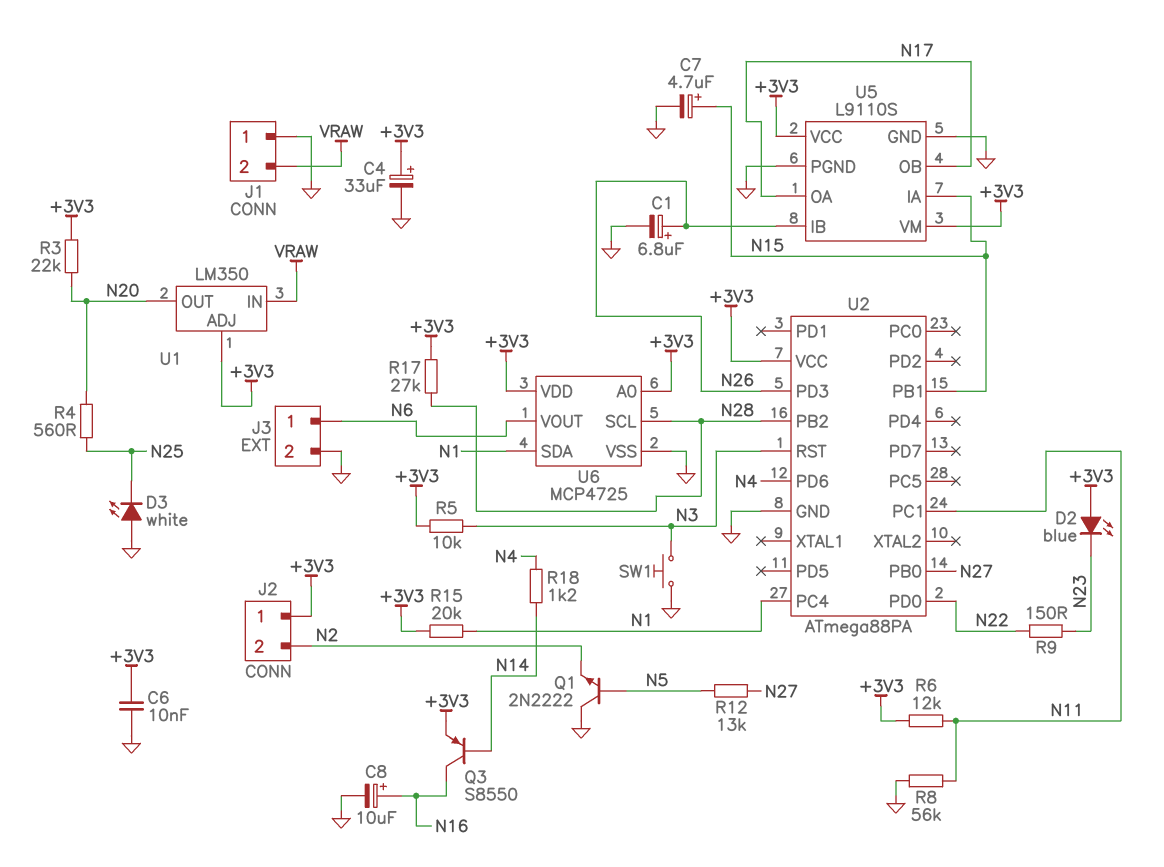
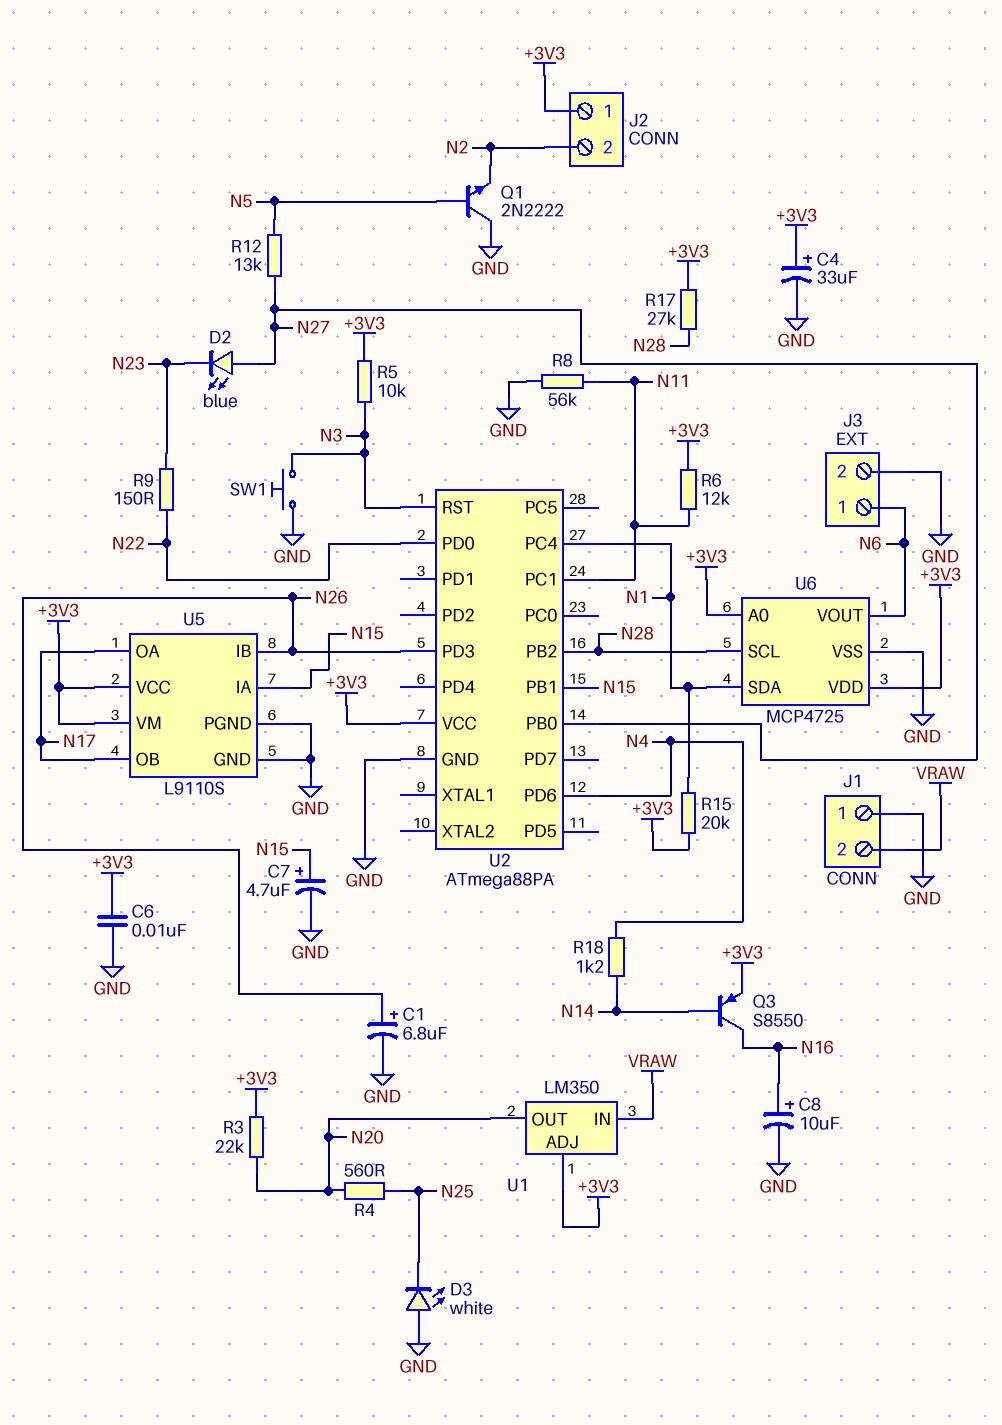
D2: LED blue (A +3V3, K N23) -> LED blue (A N27, K N23)

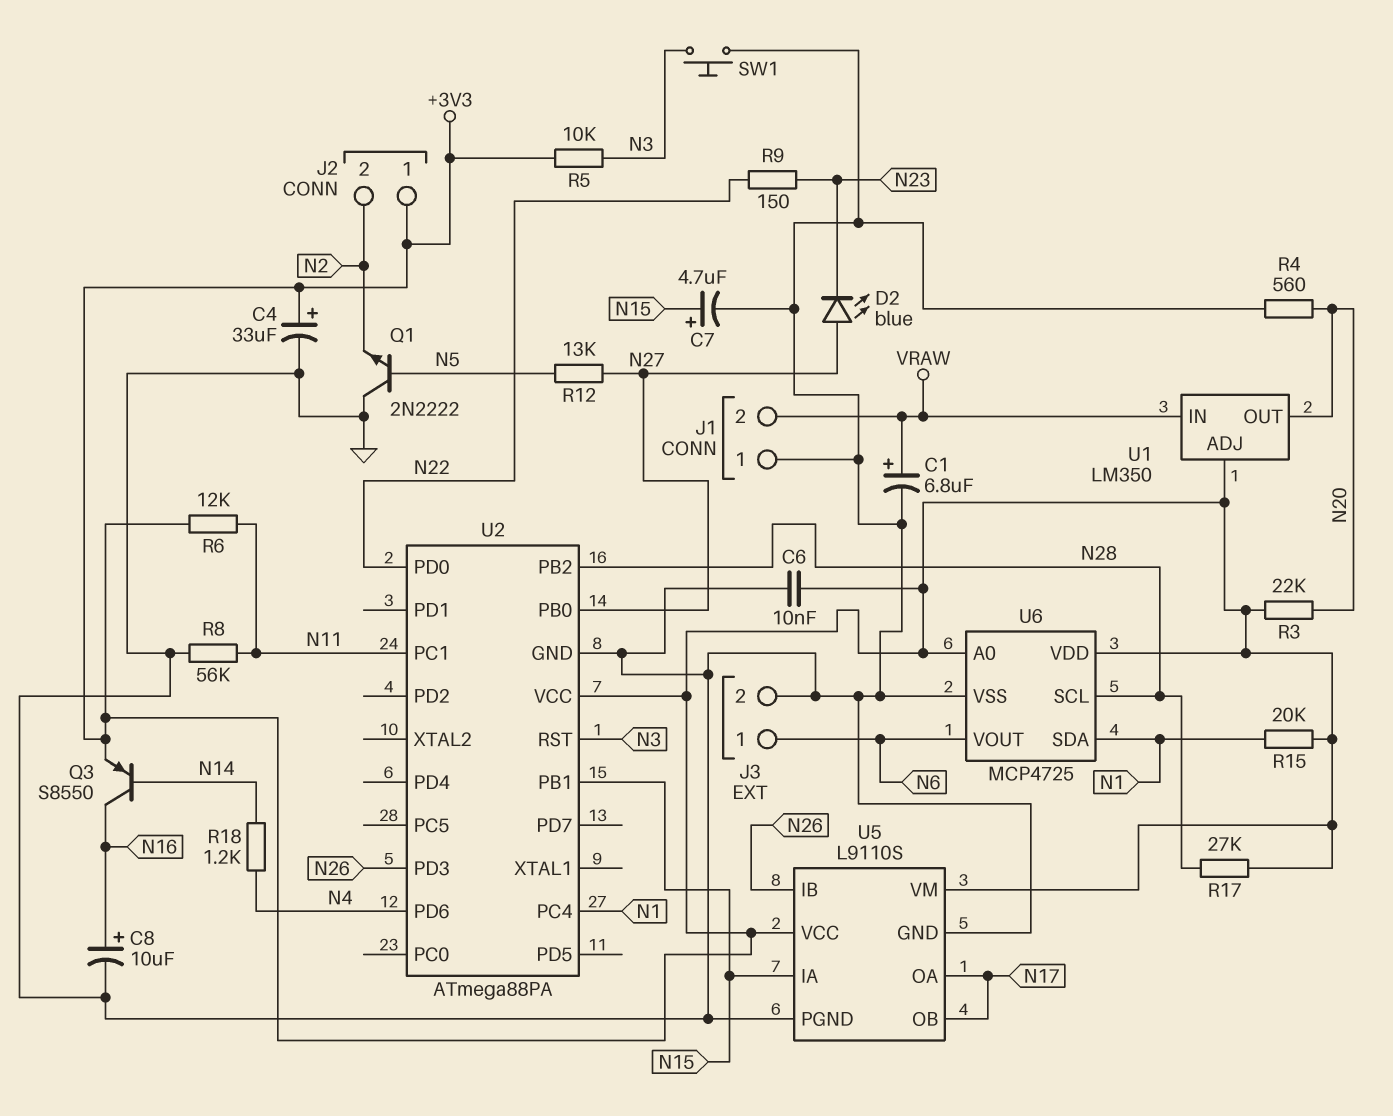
C1: 6.8uF (plus N26, minus GND) -> 6.8uF (plus VRAW, minus GND)
D3: LED white (A GND, K N25) -> none
R4: 560 (N20, N25) -> 560 (GND, N20)

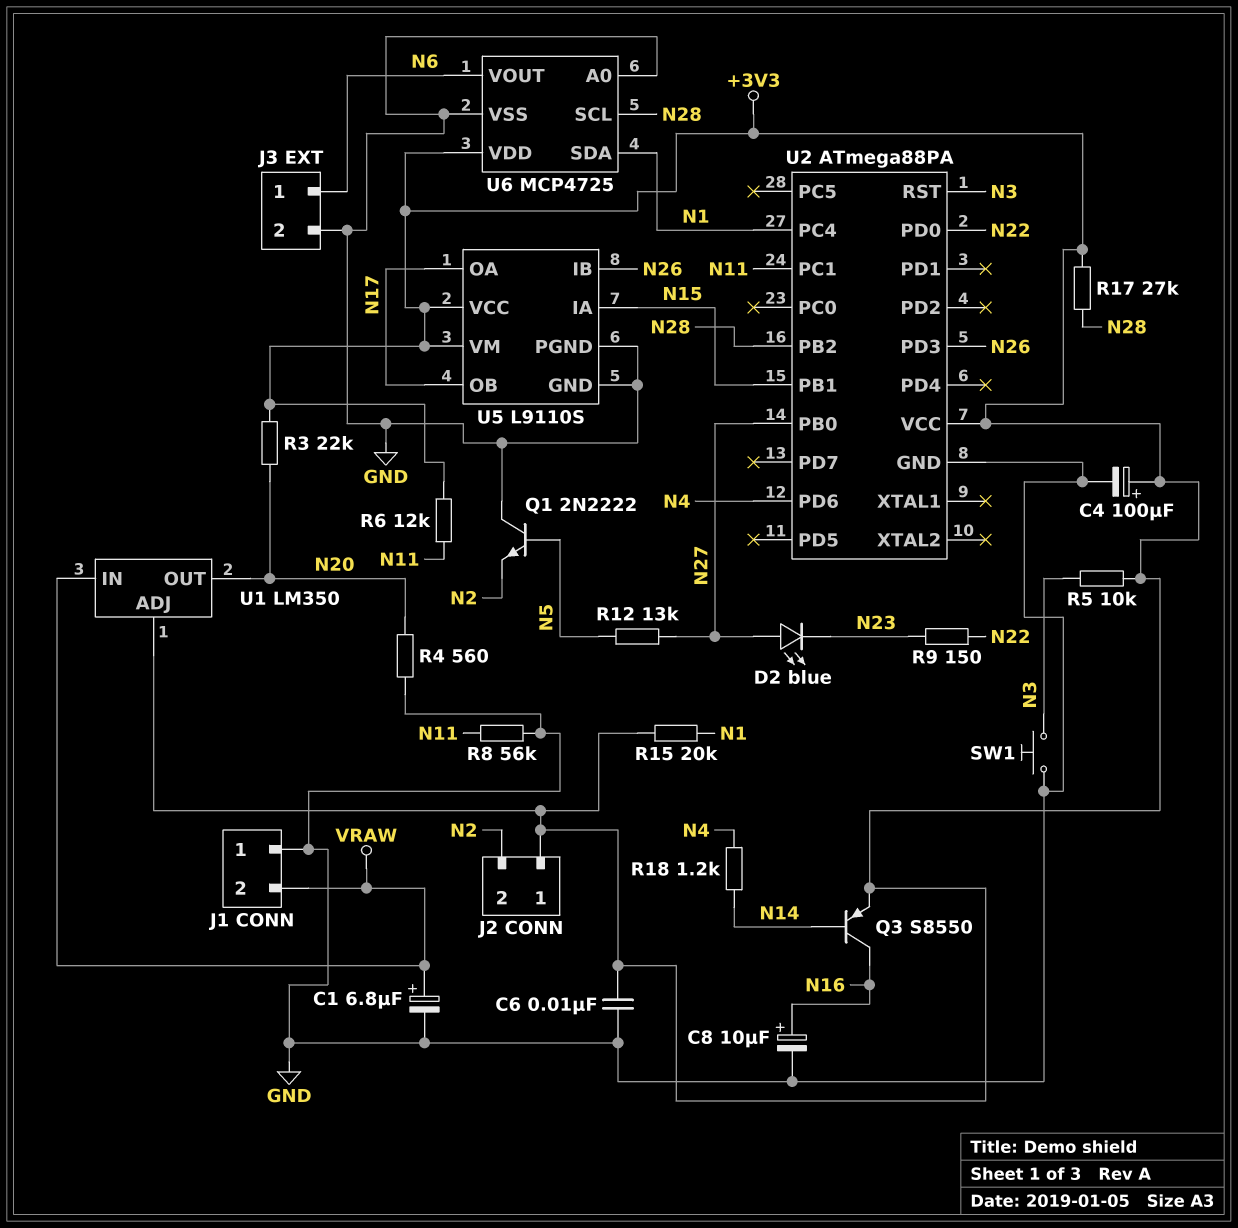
C4: 33uF (plus +3V3, minus GND) -> 100uF (plus +3V3, minus GND)
C7: 4.7uF (plus N15, minus GND) -> none
U6 pin A0: +3V3 -> GND

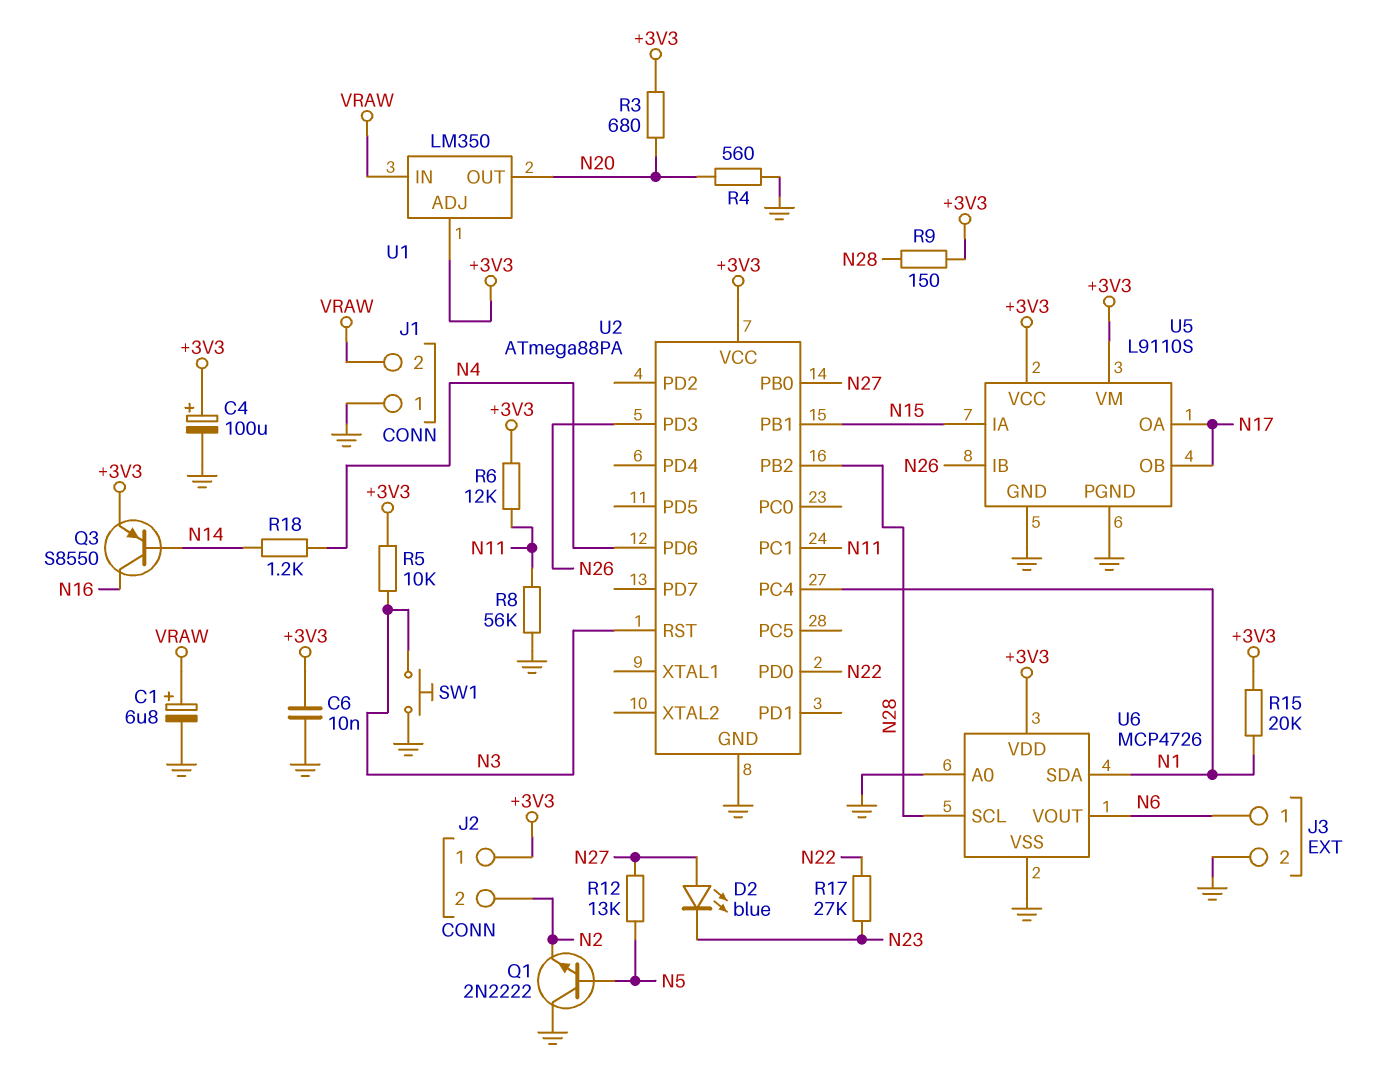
C8: 10uF (plus N16, minus GND) -> none
R3: 22k (+3V3, N20) -> 680 (+3V3, N20)
R9: 150 (N22, N23) -> 150 (+3V3, N28)
R17: 27k (+3V3, N28) -> 27k (N22, N23)
U6: MCP4725 -> MCP4726

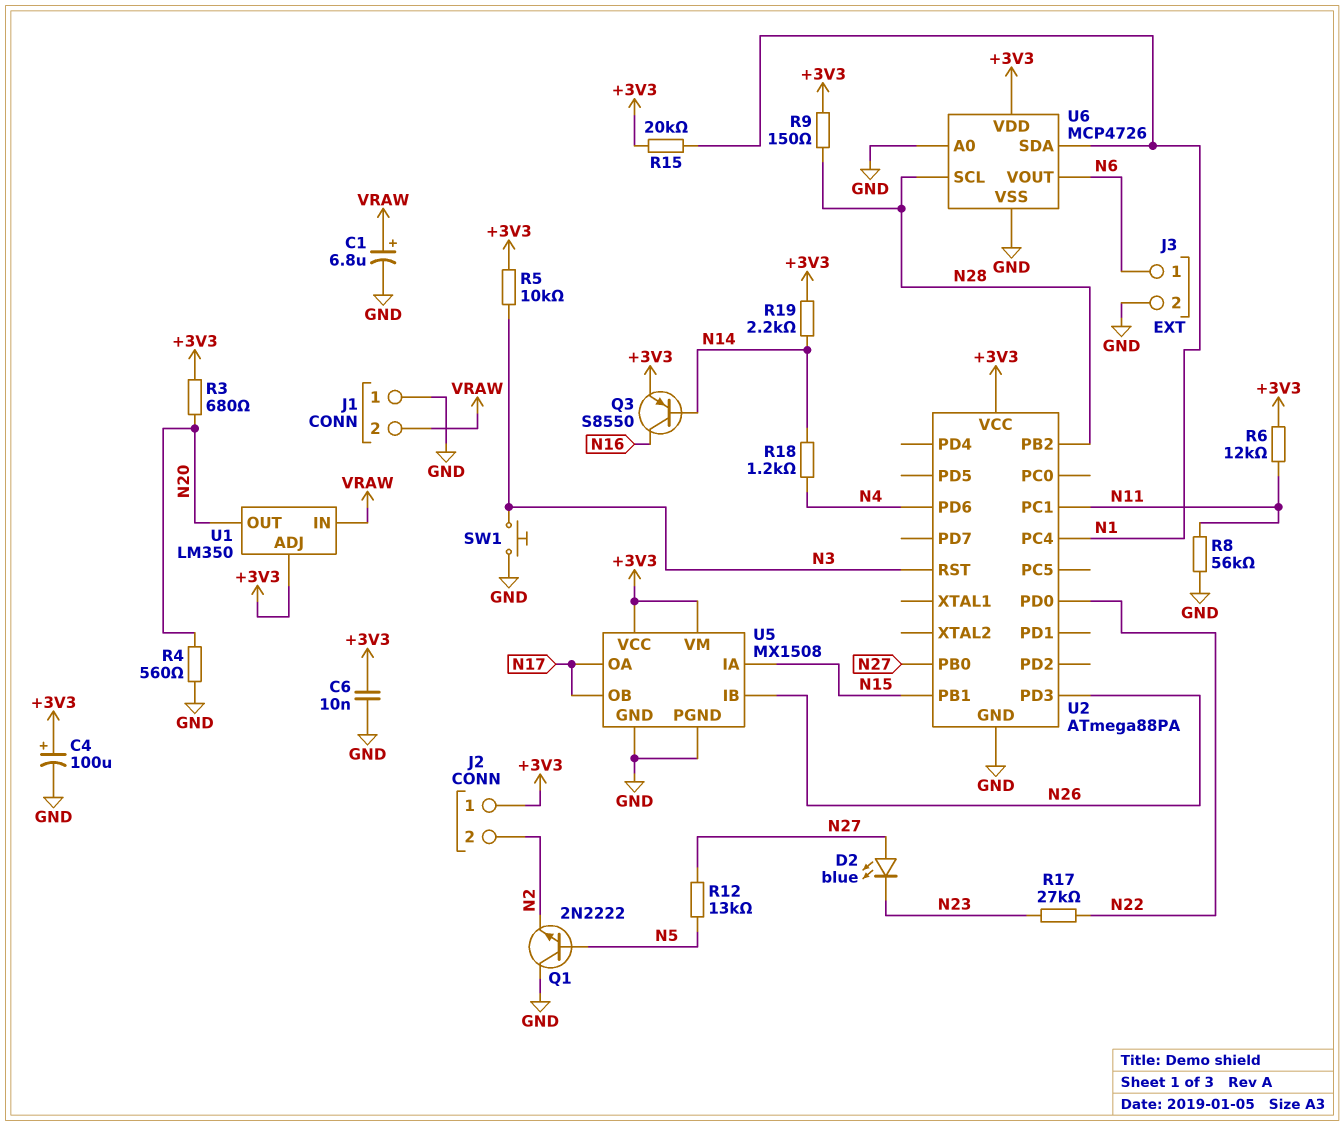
R19: none -> 2.2k (+3V3, N14)
U5: L9110S -> MX1508

